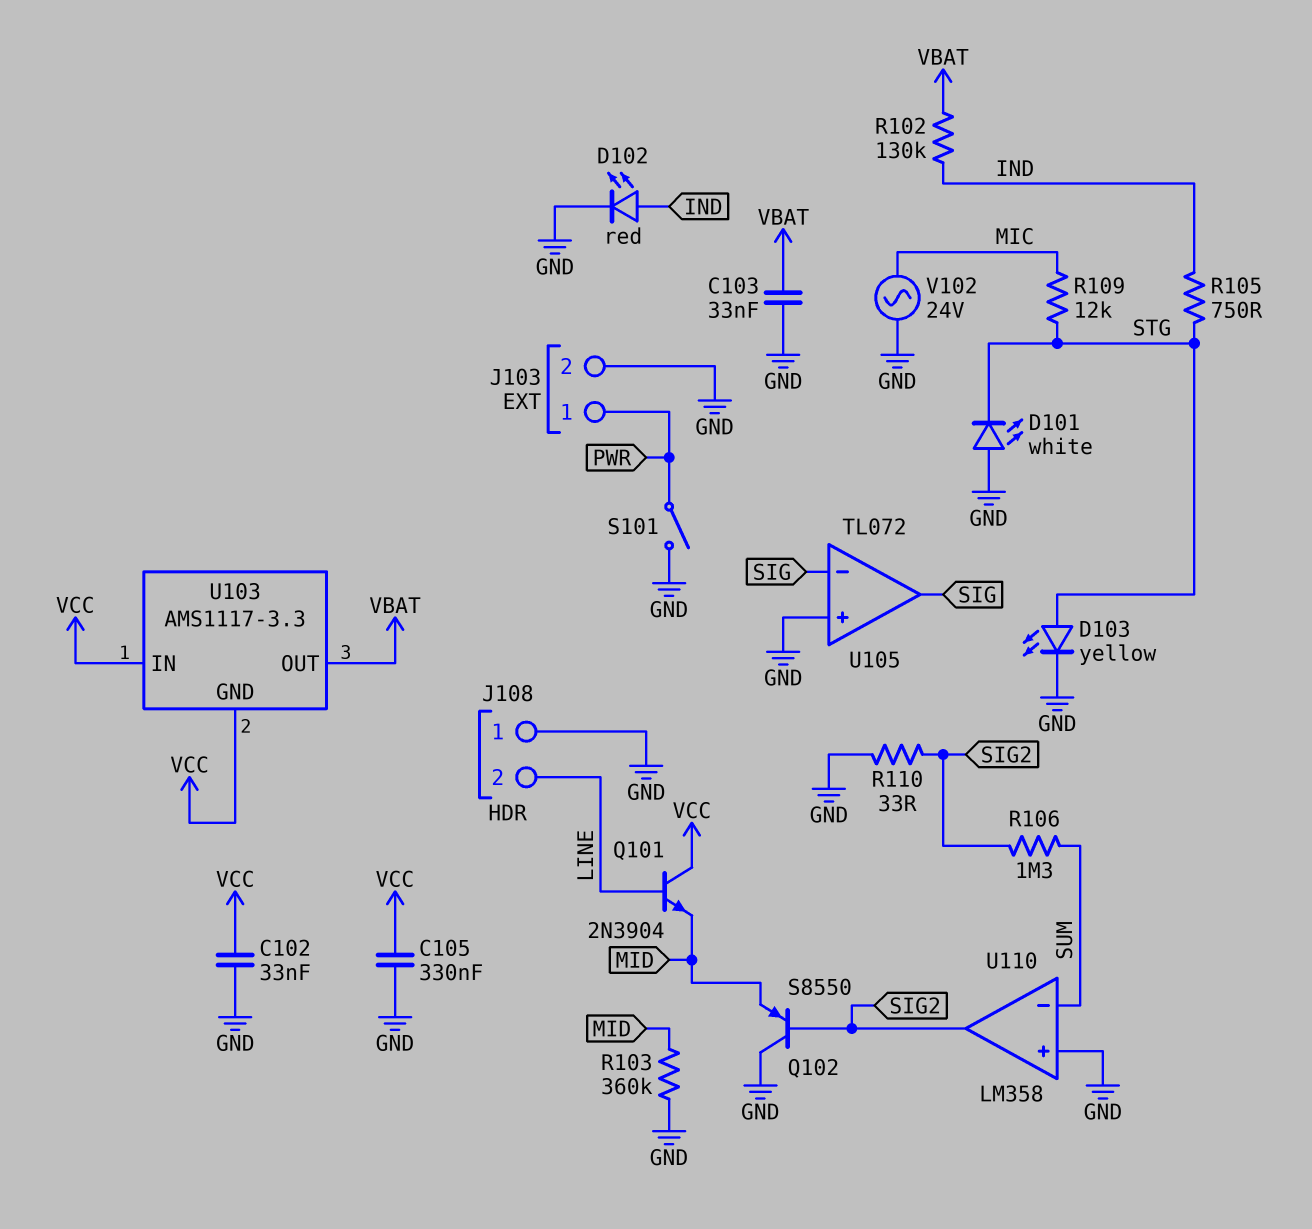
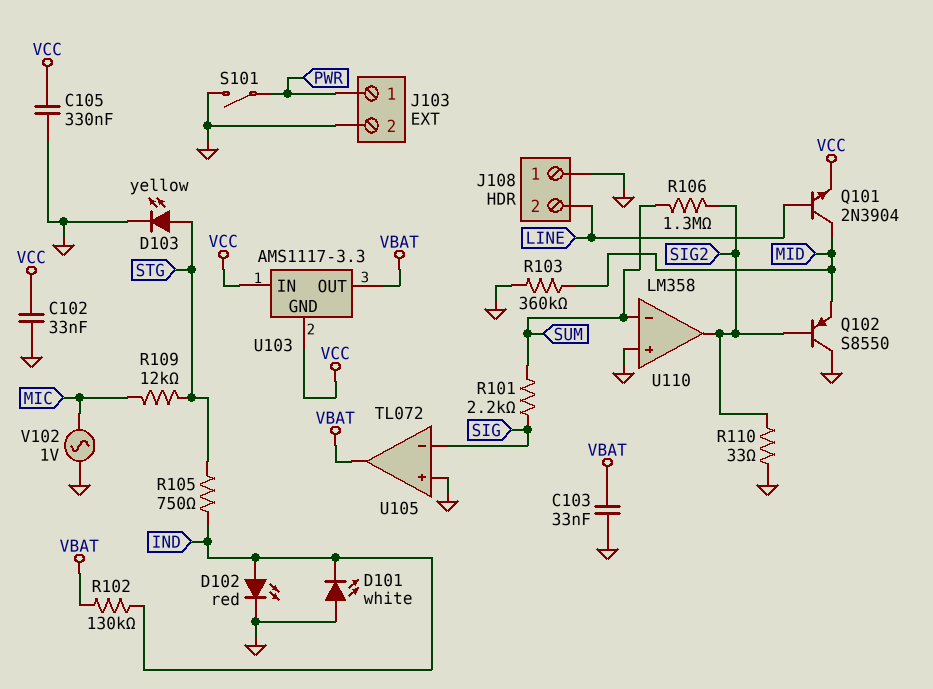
D101: LED white (A GND, K STG) -> LED white (A GND, K IND)
Q101: NPN 2N3904 (B LINE, C VCC, E MID) -> NPN 2N3904 (B LINE, C MID, E VCC)
R101: none -> 2.2k (SIG, SUM)
U105 pin out: SIG -> VBAT
V102: AC 24V (GND, MIC) -> AC 1V (GND, MIC)

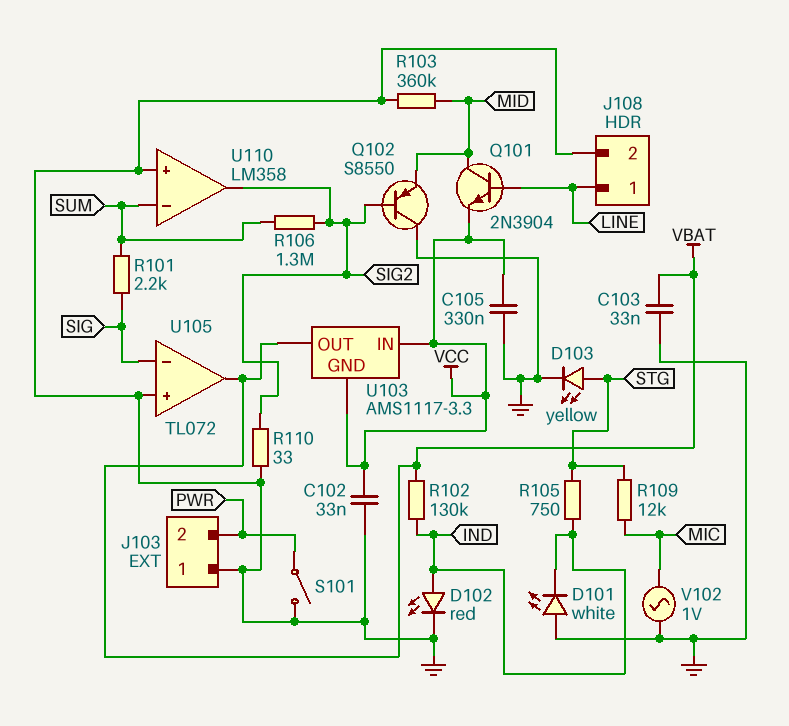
J103 pin 1: PWR -> GND
J103 pin 2: GND -> PWR
J108 pin 1: GND -> LINE
J108 pin 2: LINE -> GND

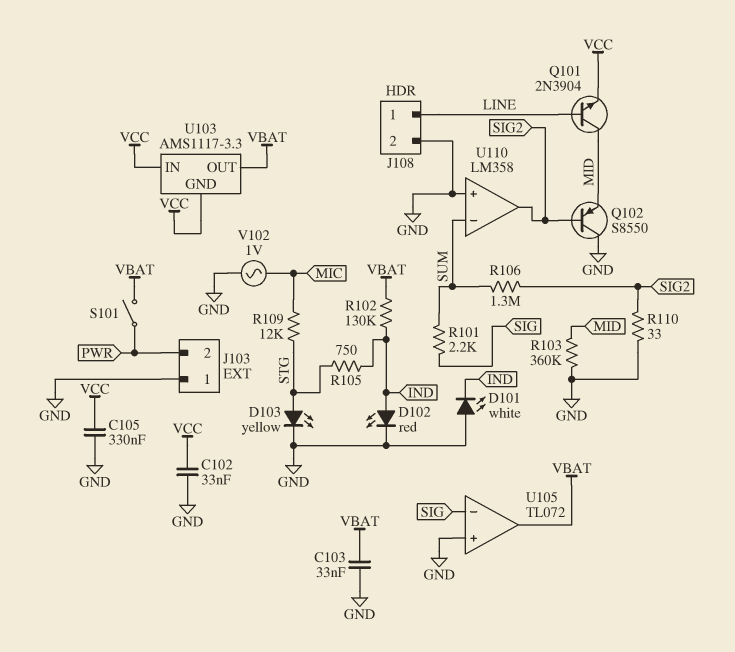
S101: switch (GND, PWR) -> switch (PWR, VBAT)

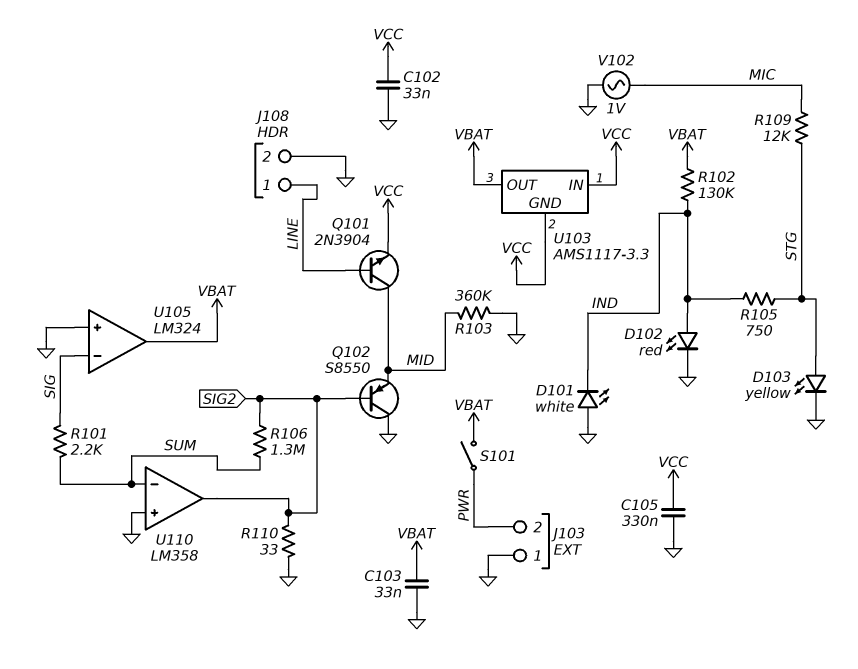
U105: TL072 -> LM324

